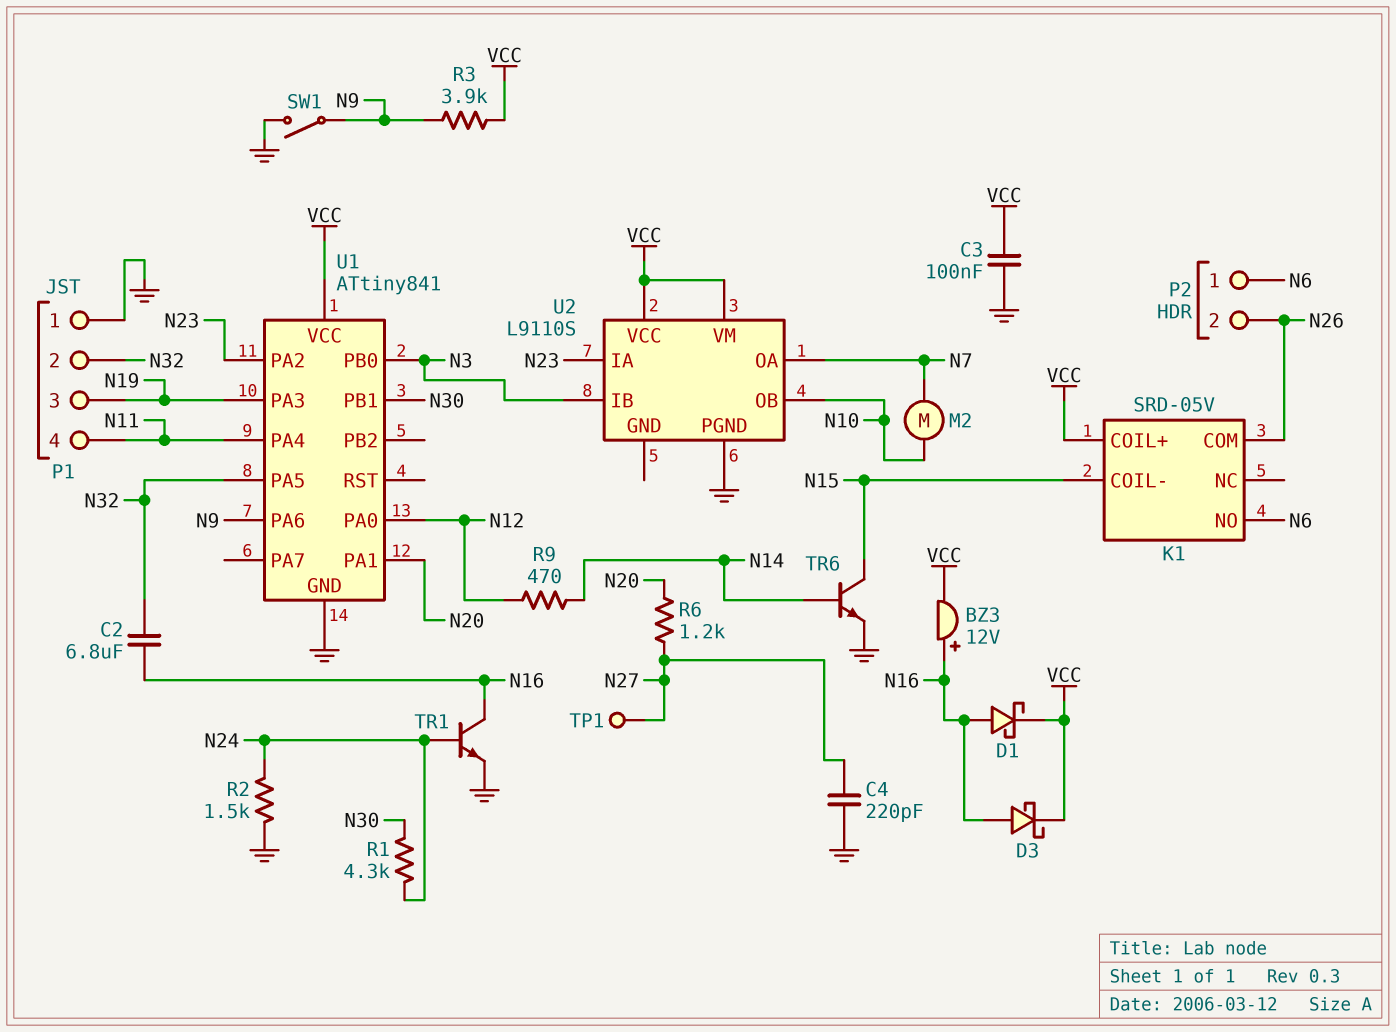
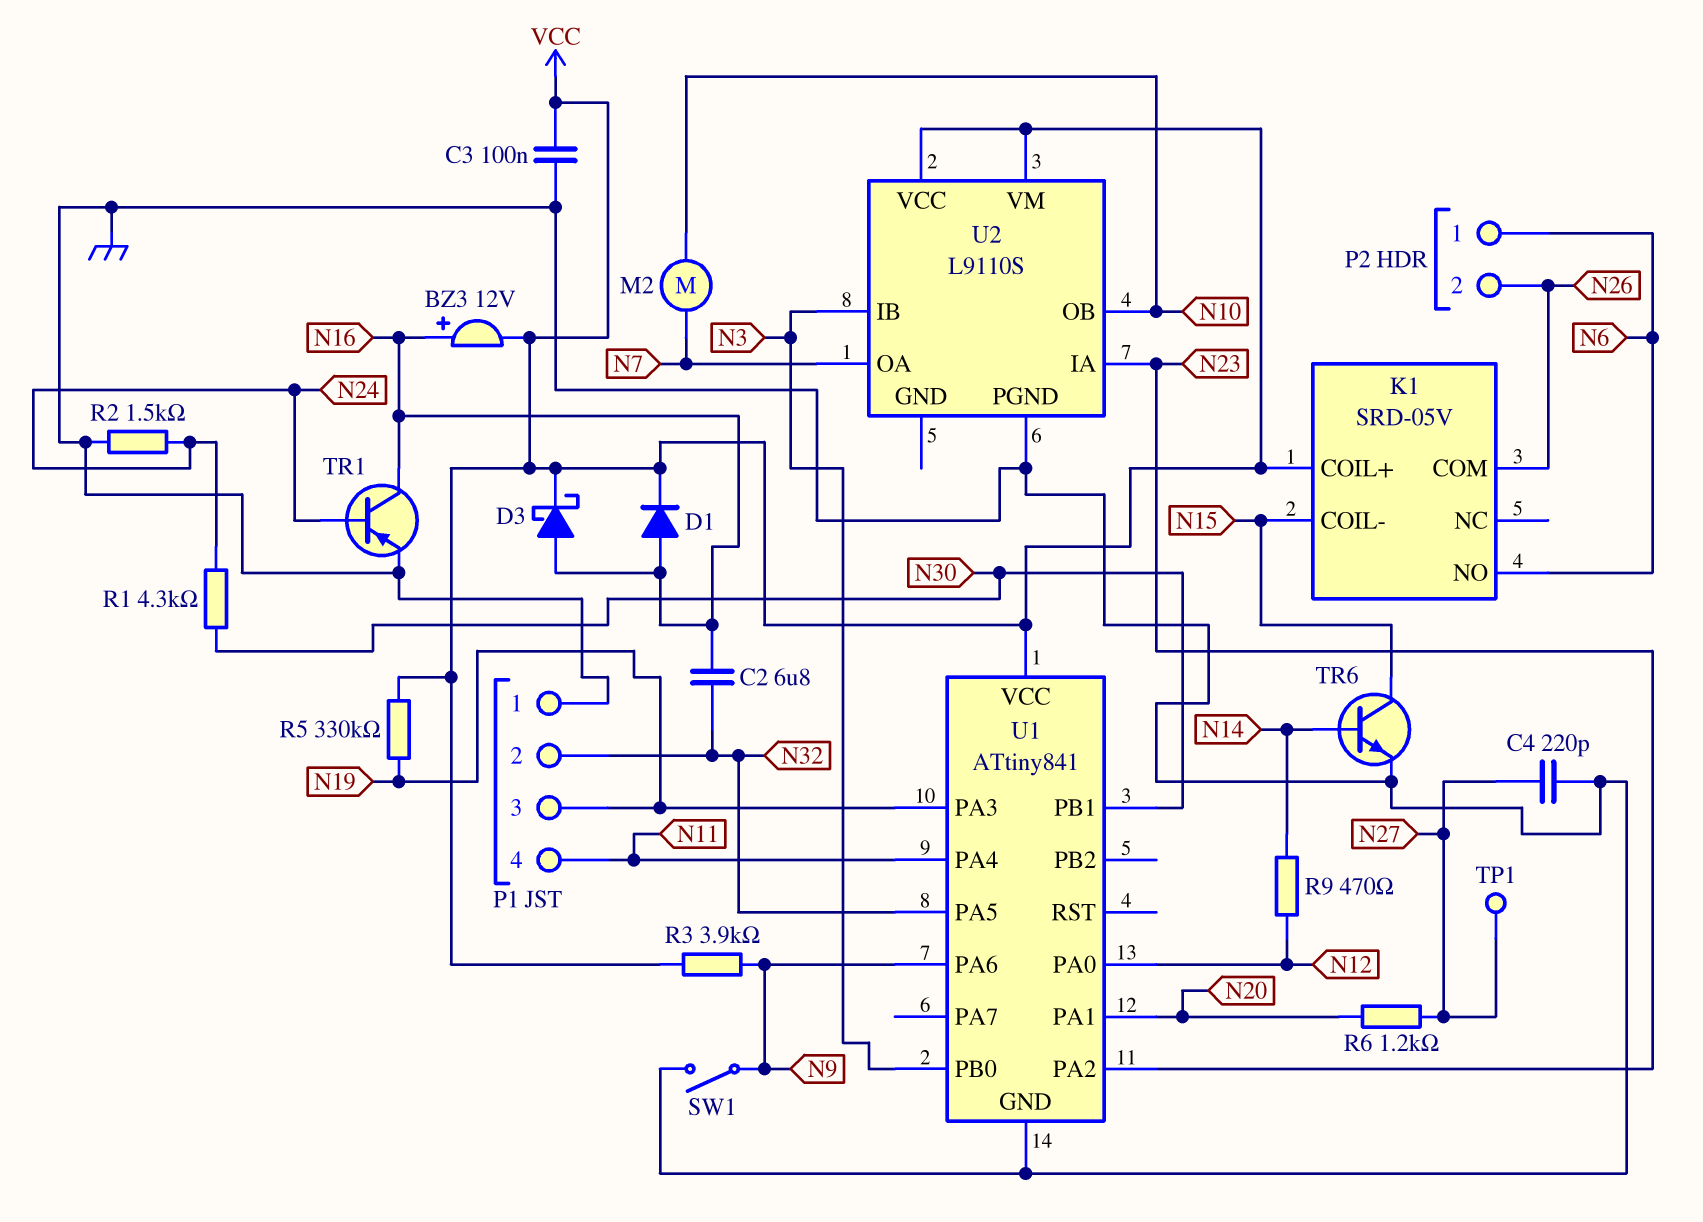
D1: schottky (A N16, K VCC) -> diode (A N16, K VCC)
R5: none -> 330k (N19, VCC)
TR1: NPN (B N24, C N16, E GND) -> PNP (B N24, C N16, E GND)

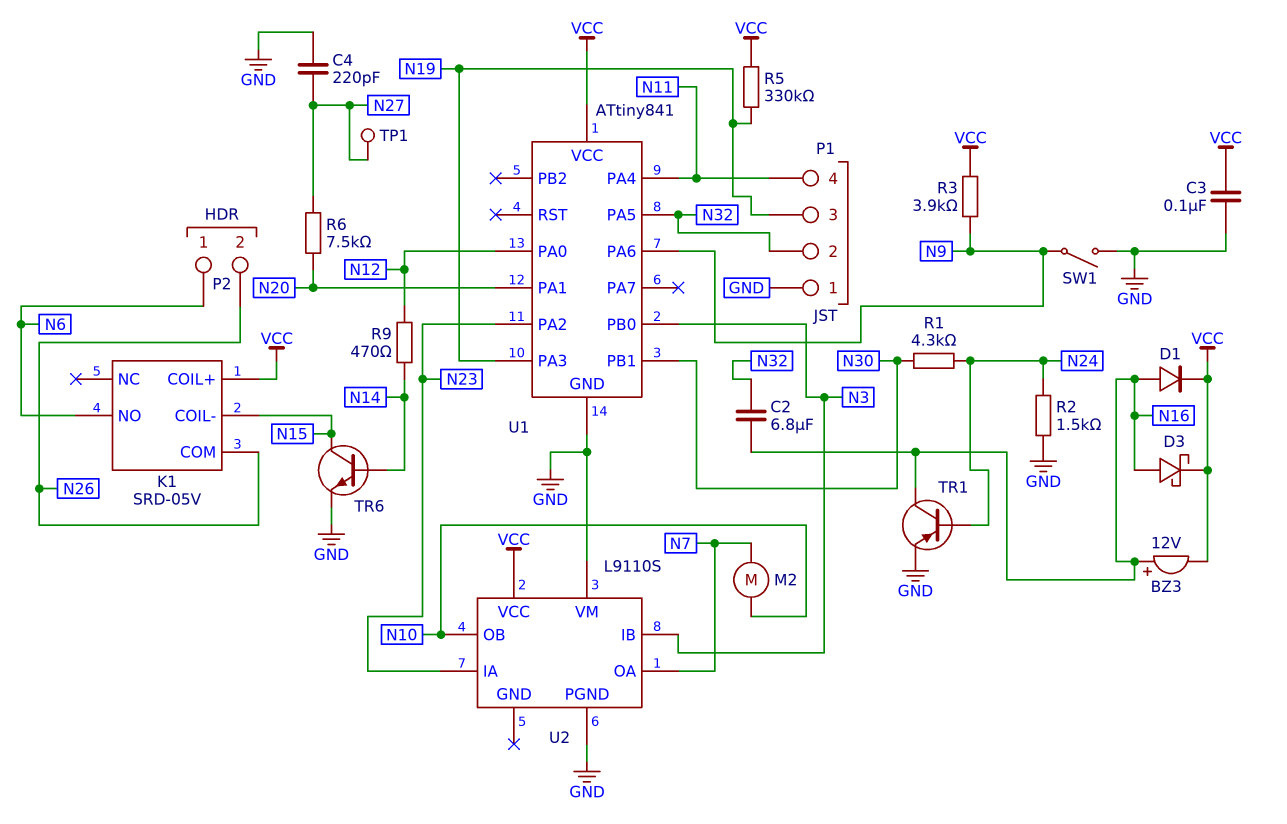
R6: 1.2k (N20, N27) -> 7.5k (N20, N27)
U2 pin VM: VCC -> GND

